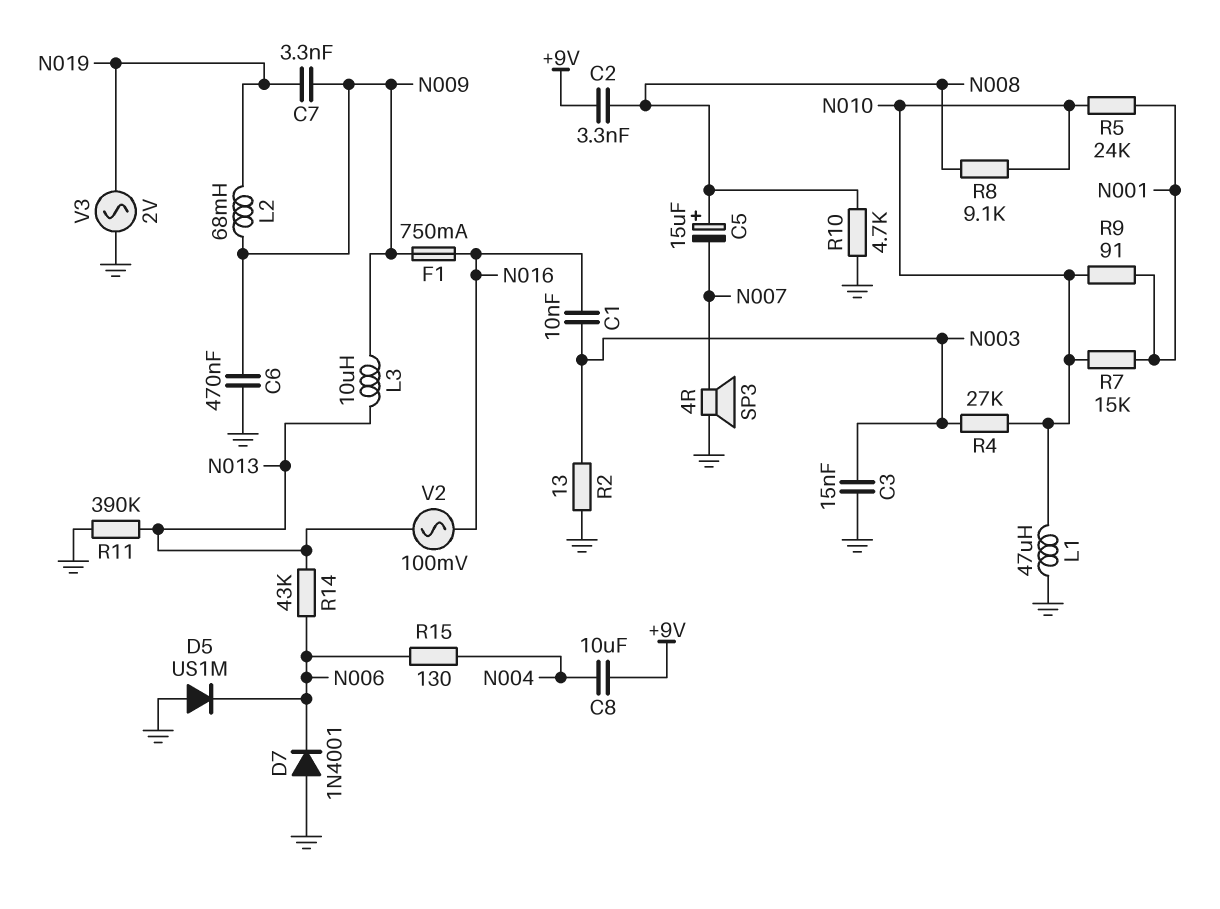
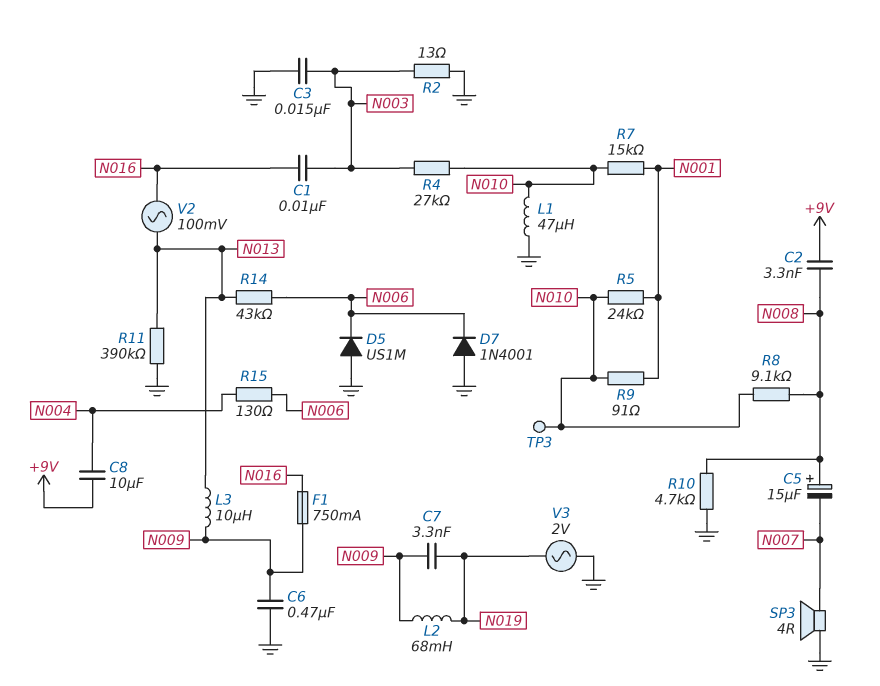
TP3: none -> test point (N010)

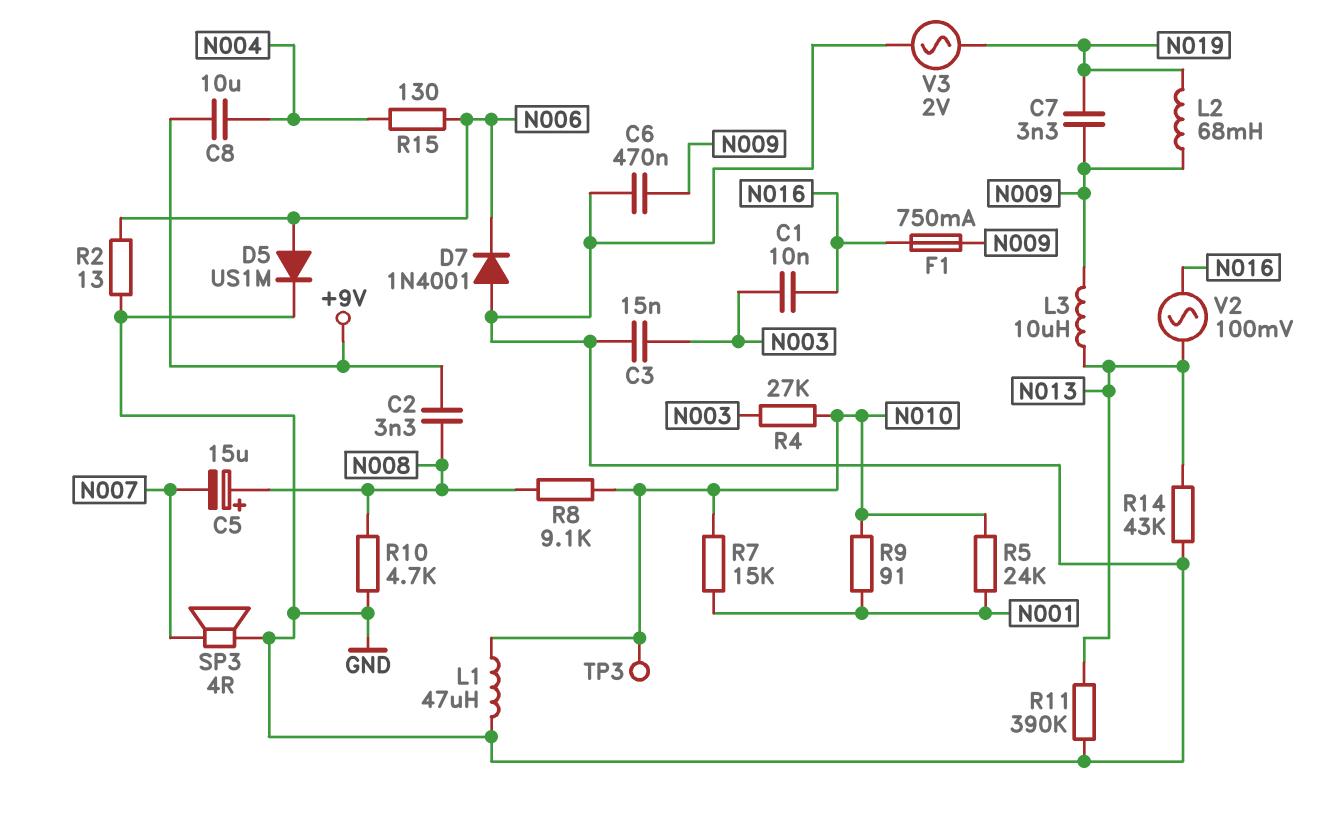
D5: diode US1M (A GND, K N006) -> diode US1M (A N006, K GND)
R2: 13 (GND, N003) -> 13 (GND, N006)
R14: 43k (N006, N013) -> 43k (GND, N013)

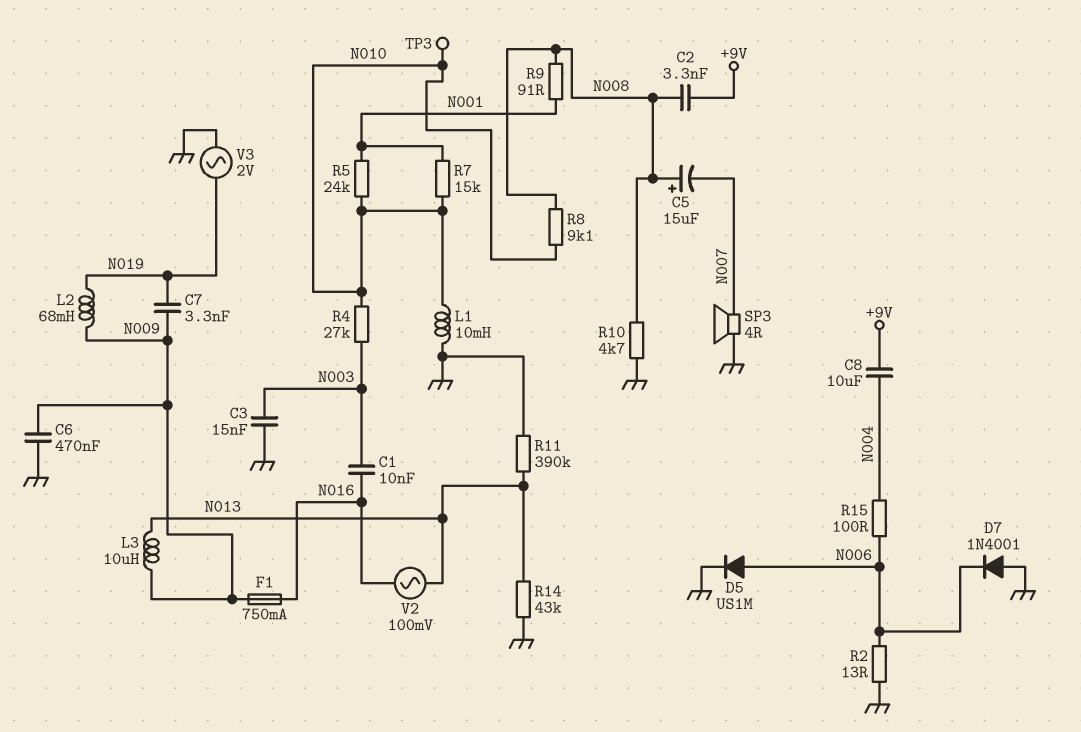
L1: 47uH (GND, N010) -> 10mH (GND, N010)
R9: 91 (N001, N010) -> 91 (N001, N008)
R15: 130 (N004, N006) -> 100 (N004, N006)

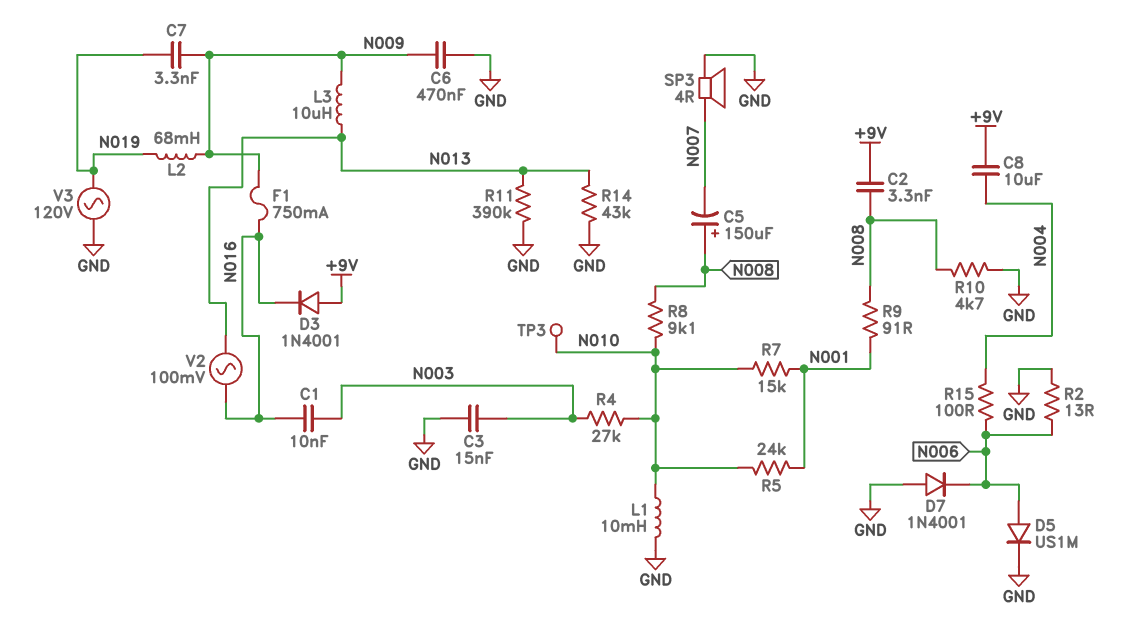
C5: 15uF (plus N008, minus N007) -> 150uF (plus N008, minus N007)
D3: none -> diode 1N4001 (A +9V, K N016)
V3: AC 2V (GND, N019) -> AC 120V (GND, N019)

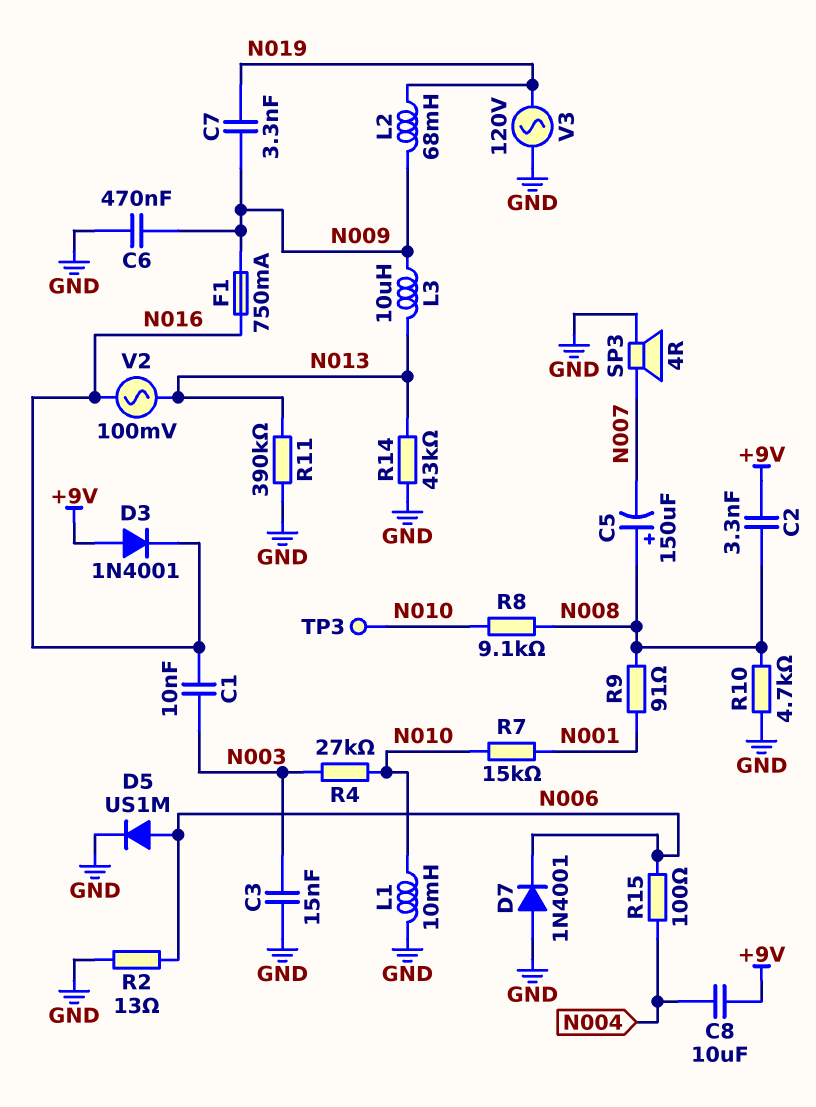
R5: 24k (N001, N010) -> none

